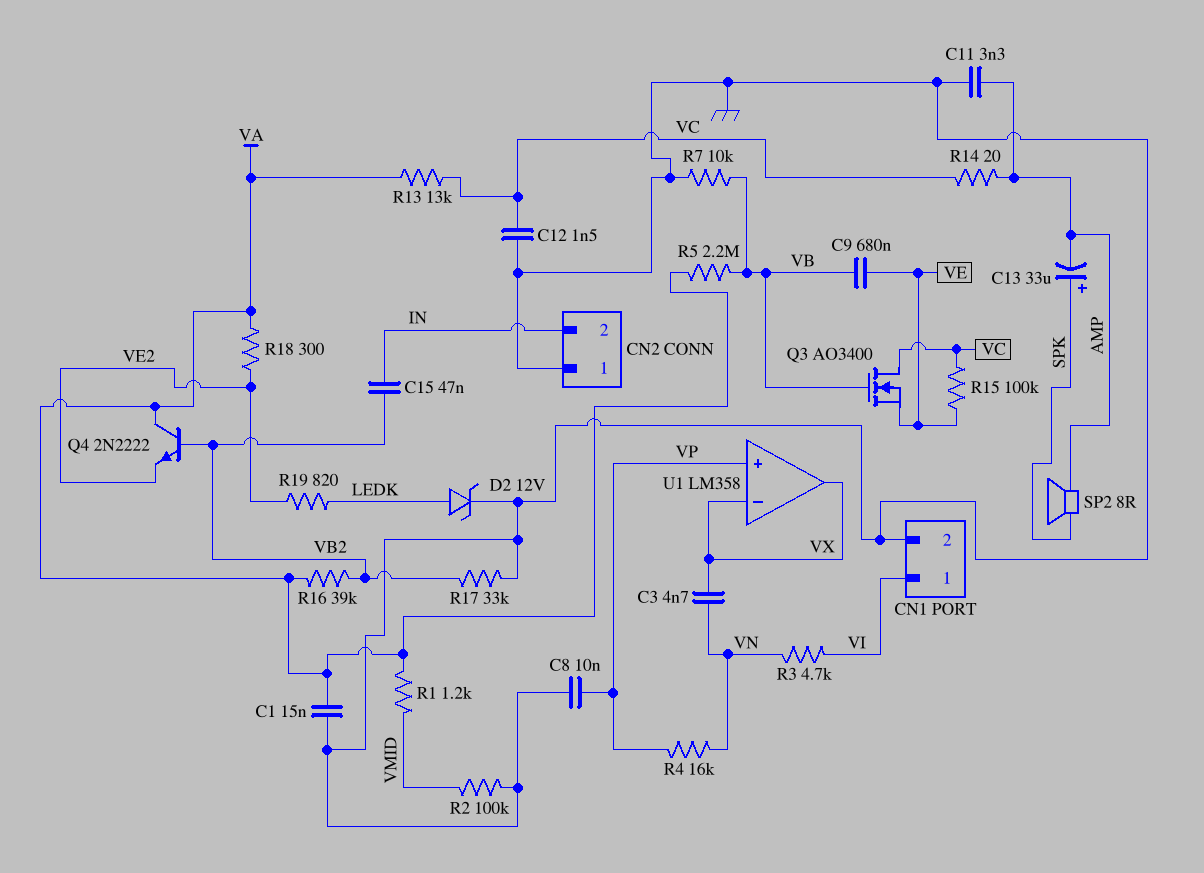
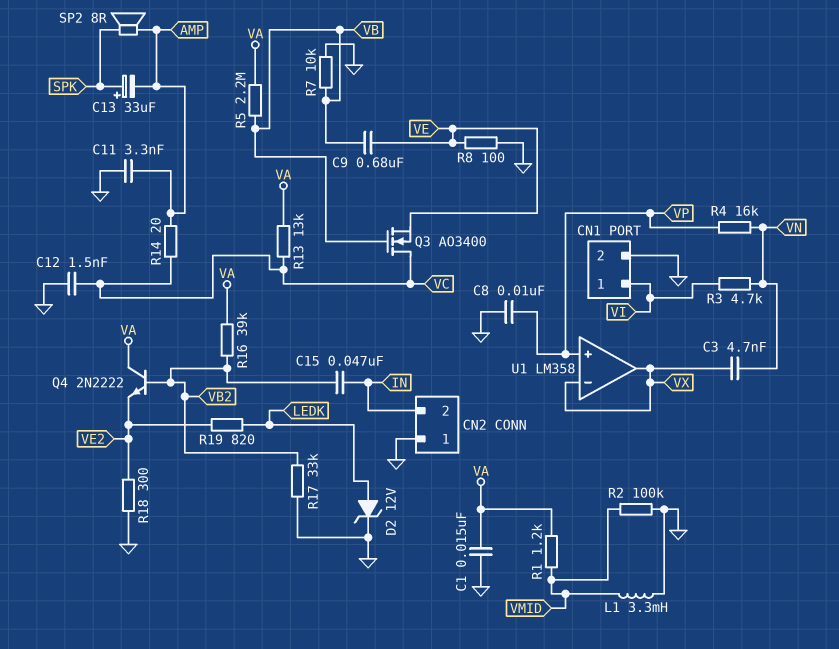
L1: none -> 3.3mH (GND, VMID)
R8: none -> 100 (GND, VE)
R15: 100k (VC, VE) -> none
R18: 300 (VA, VE2) -> 300 (GND, VE2)

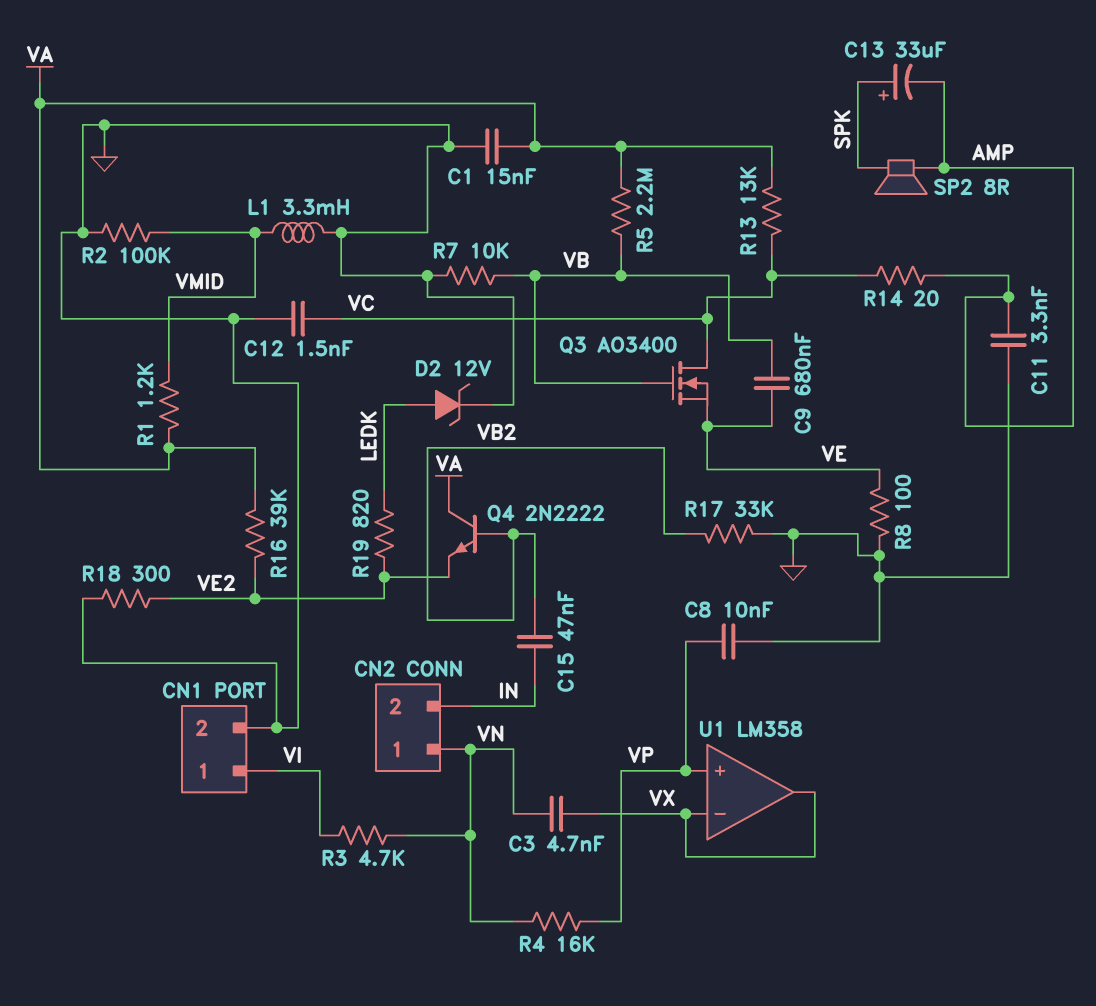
CN2 pin 1: GND -> VN
R16: 39k (VA, VB2) -> 39k (VA, VE2)

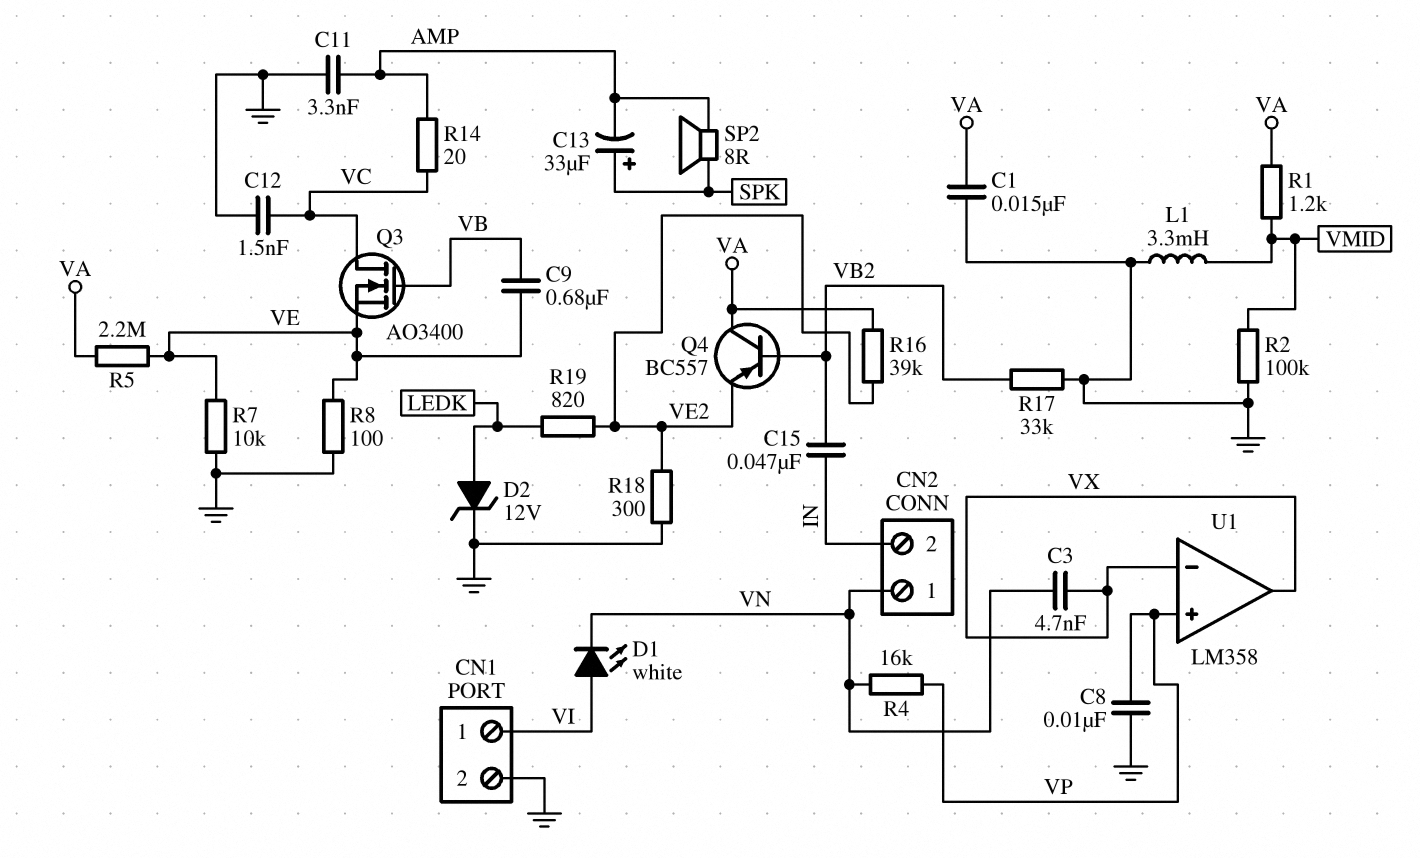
D1: none -> LED white (A VI, K VN)
Q4: NPN 2N2222 (B VB2, C VA, E VE2) -> PNP BC557 (B VB2, C VA, E VE2)
R3: 4.7k (VI, VN) -> none
R5: 2.2M (VA, VB) -> 2.2M (VA, VE)
R7: 10k (GND, VB) -> 10k (GND, VE)
R13: 13k (VA, VC) -> none

